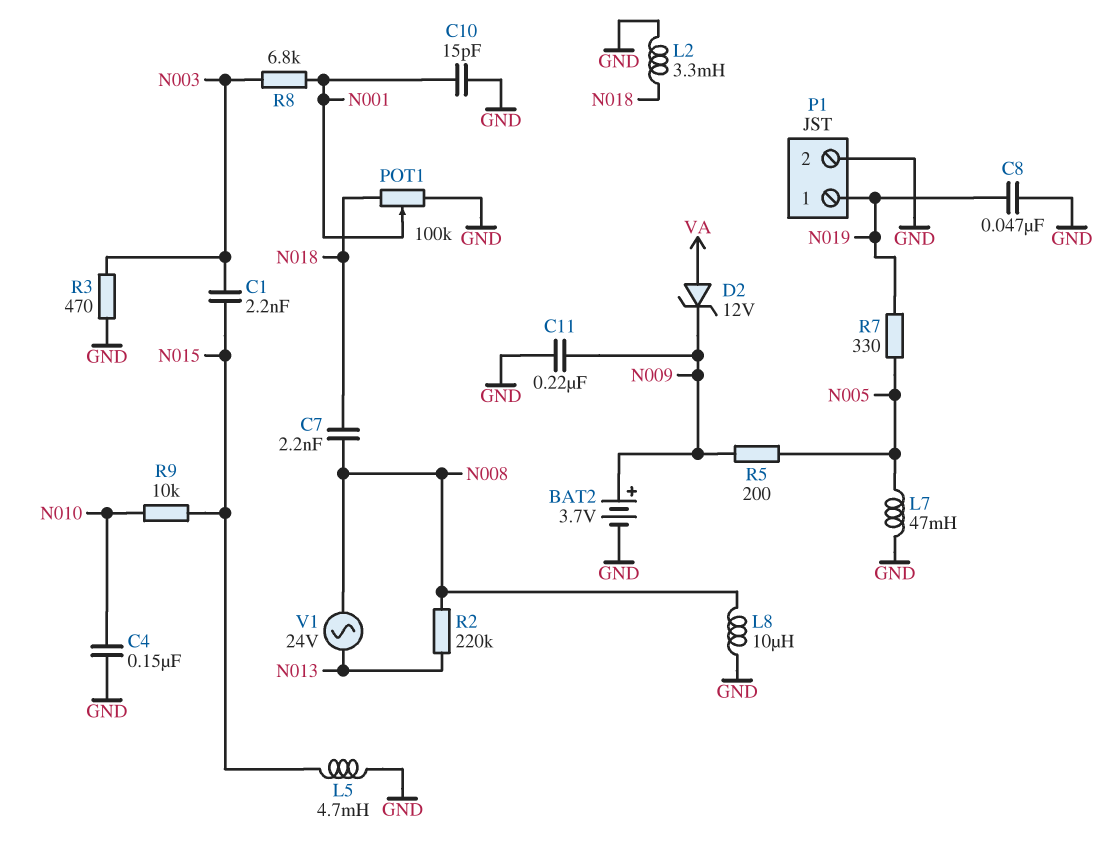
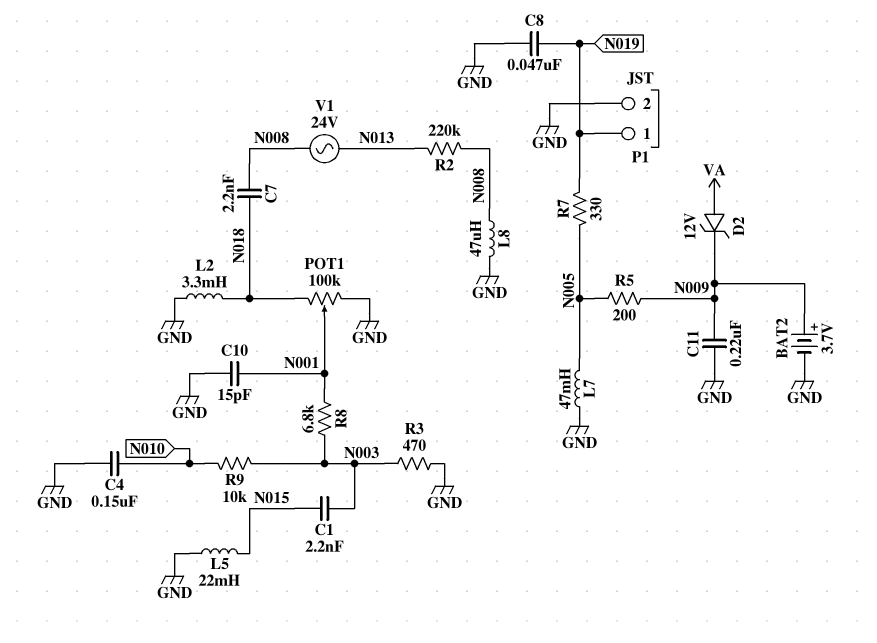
L5: 4.7mH (GND, N015) -> 22mH (GND, N015)
L8: 10uH (GND, N008) -> 47uH (GND, N008)
R9: 10k (N010, N015) -> 10k (N003, N010)

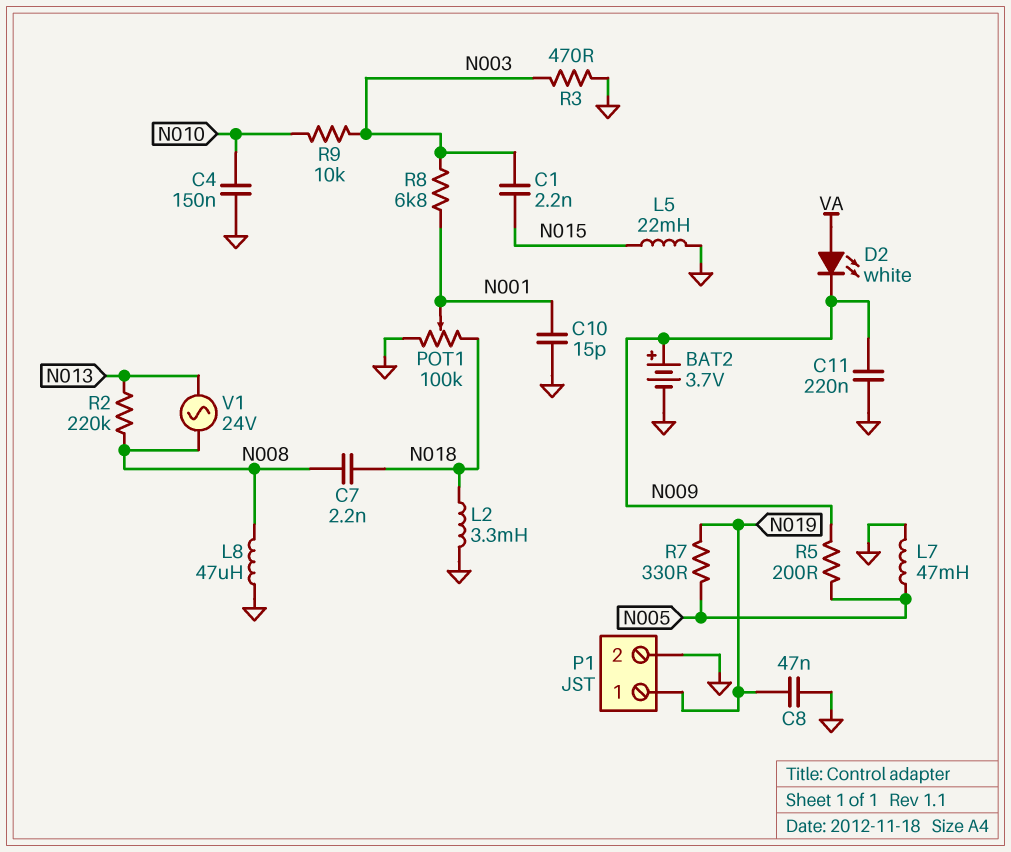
D2: zener 12V (A VA, K N009) -> LED white (A VA, K N009)

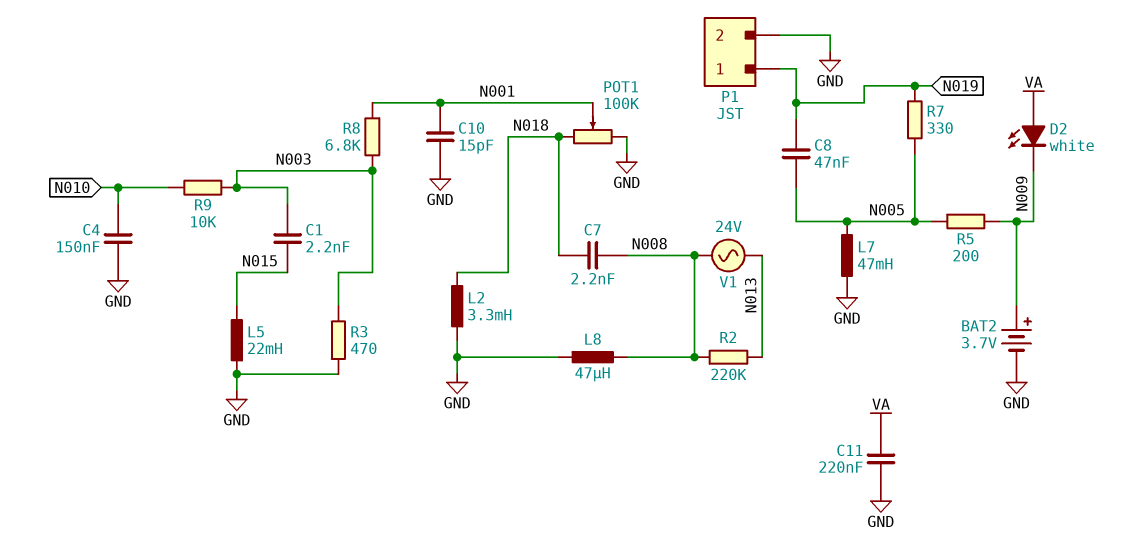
C8: 47nF (GND, N019) -> 47nF (N005, N019)
C11: 220nF (GND, N009) -> 220nF (GND, VA)

